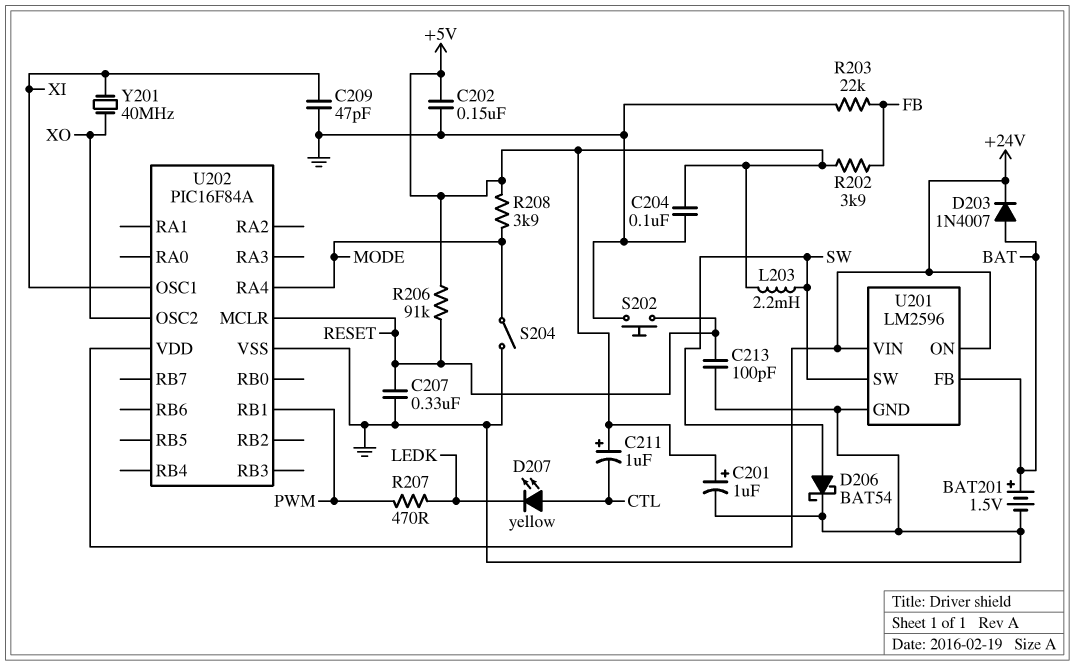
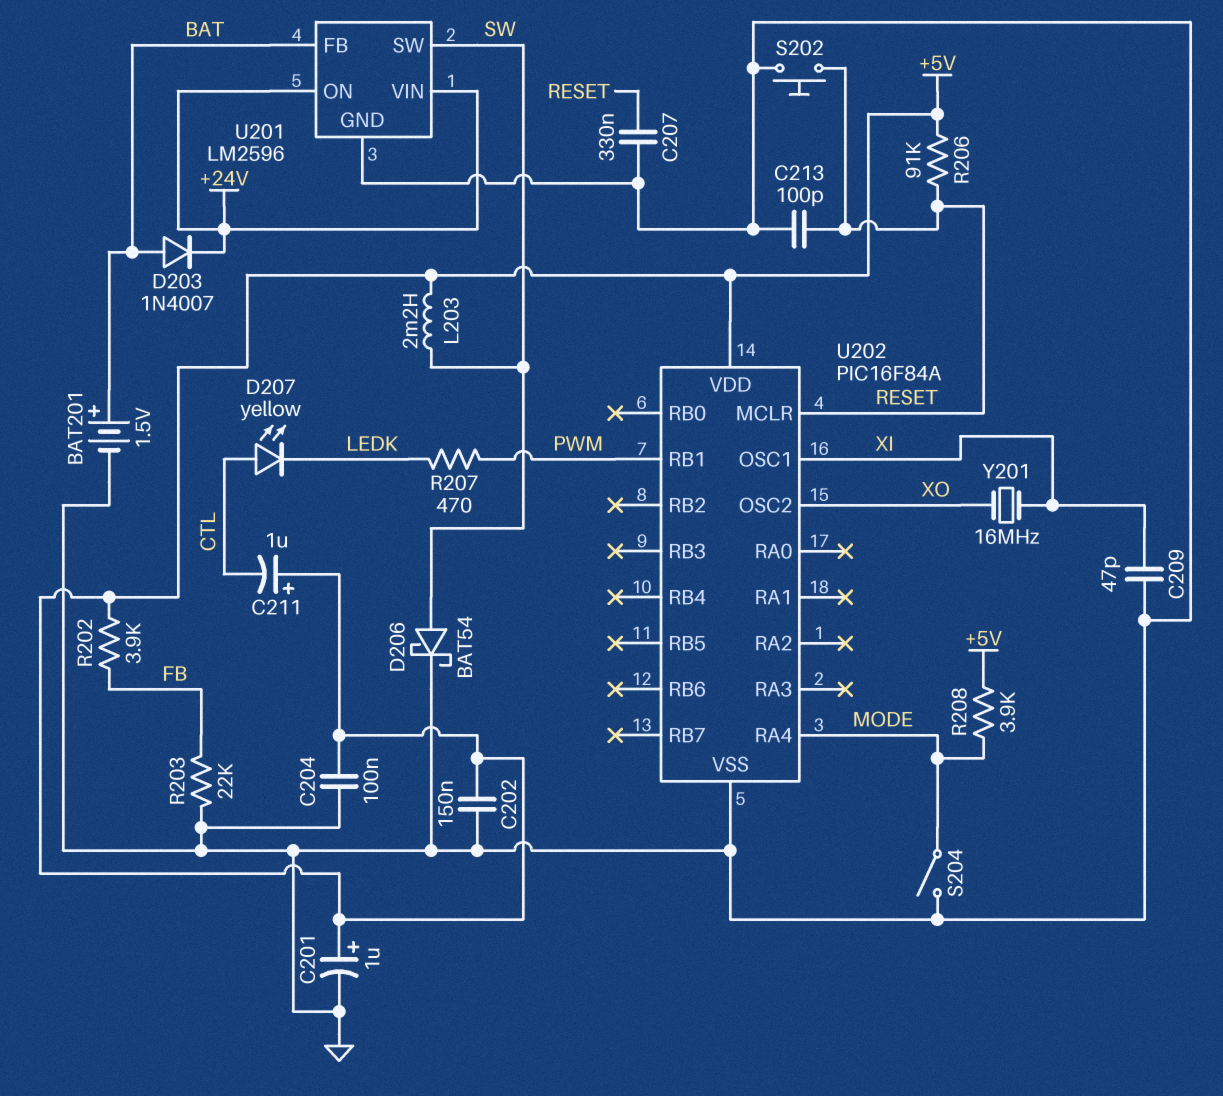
U202 pin VDD: +24V -> +5V
Y201: 40MHz (XI, XO) -> 16MHz (XI, XO)

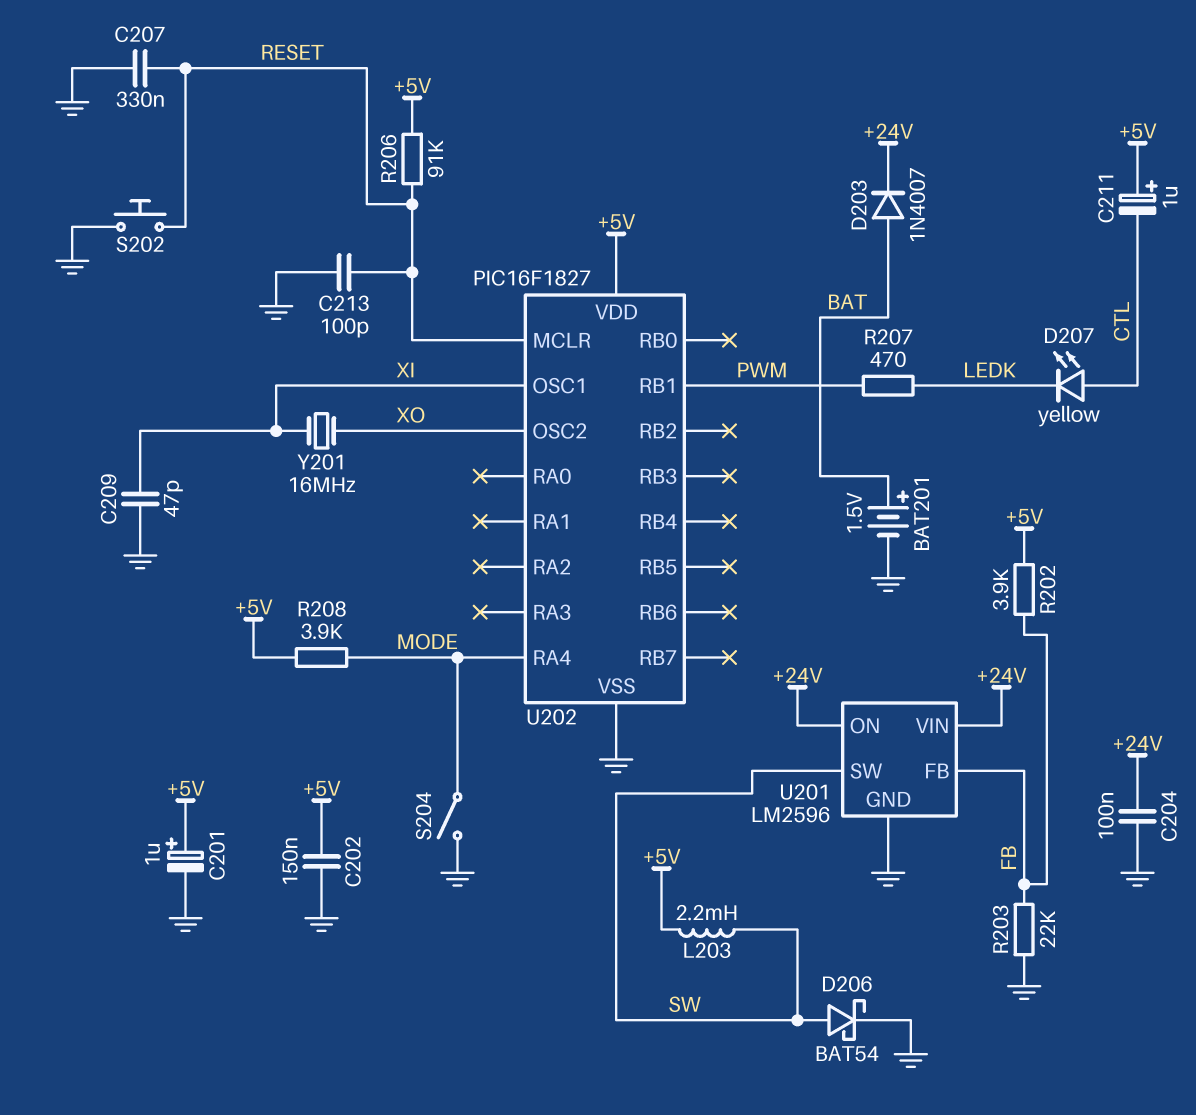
C204: 100nF (+5V, GND) -> 100nF (+24V, GND)
U201 pin FB: BAT -> FB
U202: PIC16F84A -> PIC16F1827

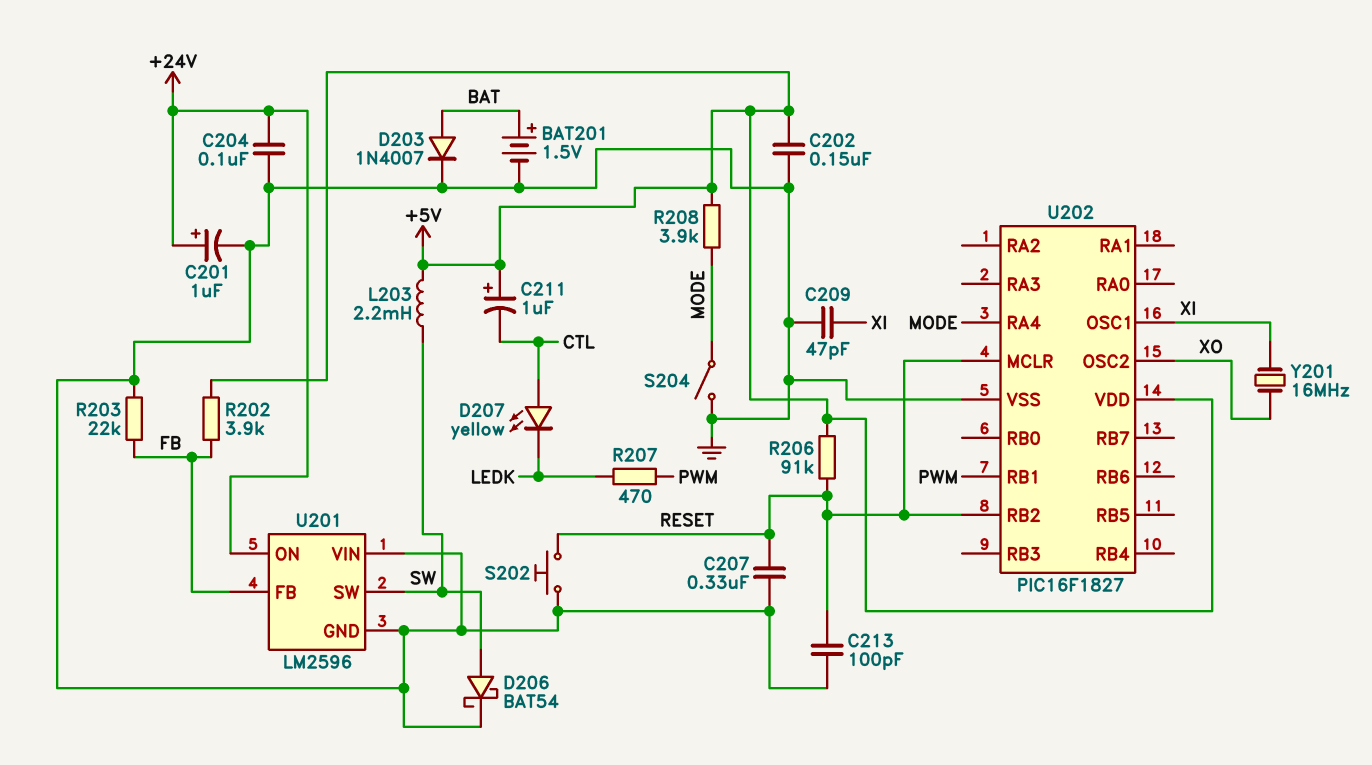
C201: 1uF (plus +5V, minus GND) -> 1uF (plus +24V, minus GND)
D203: diode 1N4007 (A BAT, K +24V) -> diode 1N4007 (A BAT, K GND)
U201 pin VIN: +24V -> GND
U202 pin RB2: none -> RESET

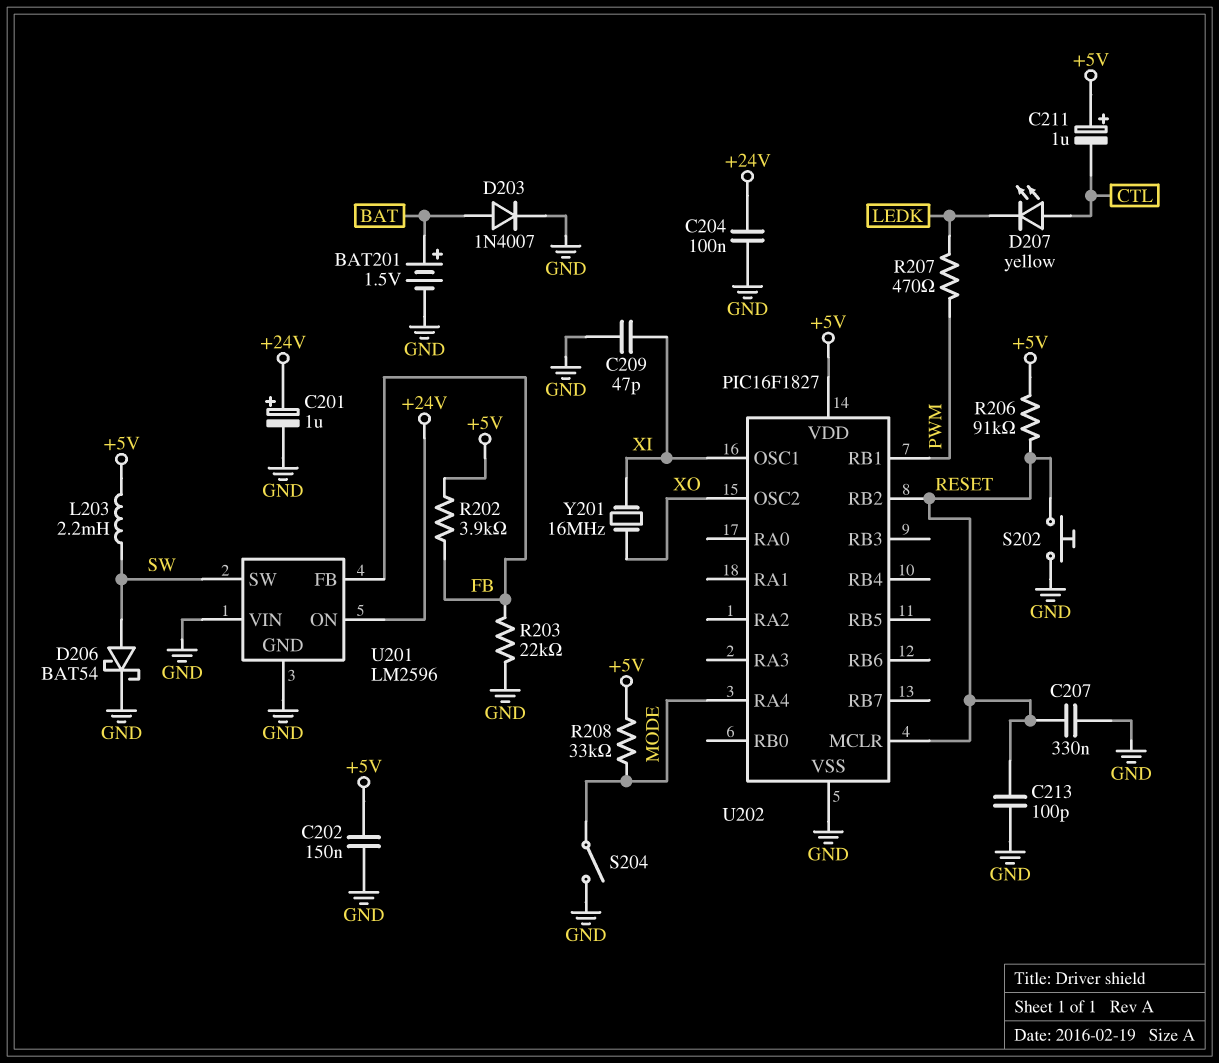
R208: 3.9k (+5V, MODE) -> 33k (+5V, MODE)

